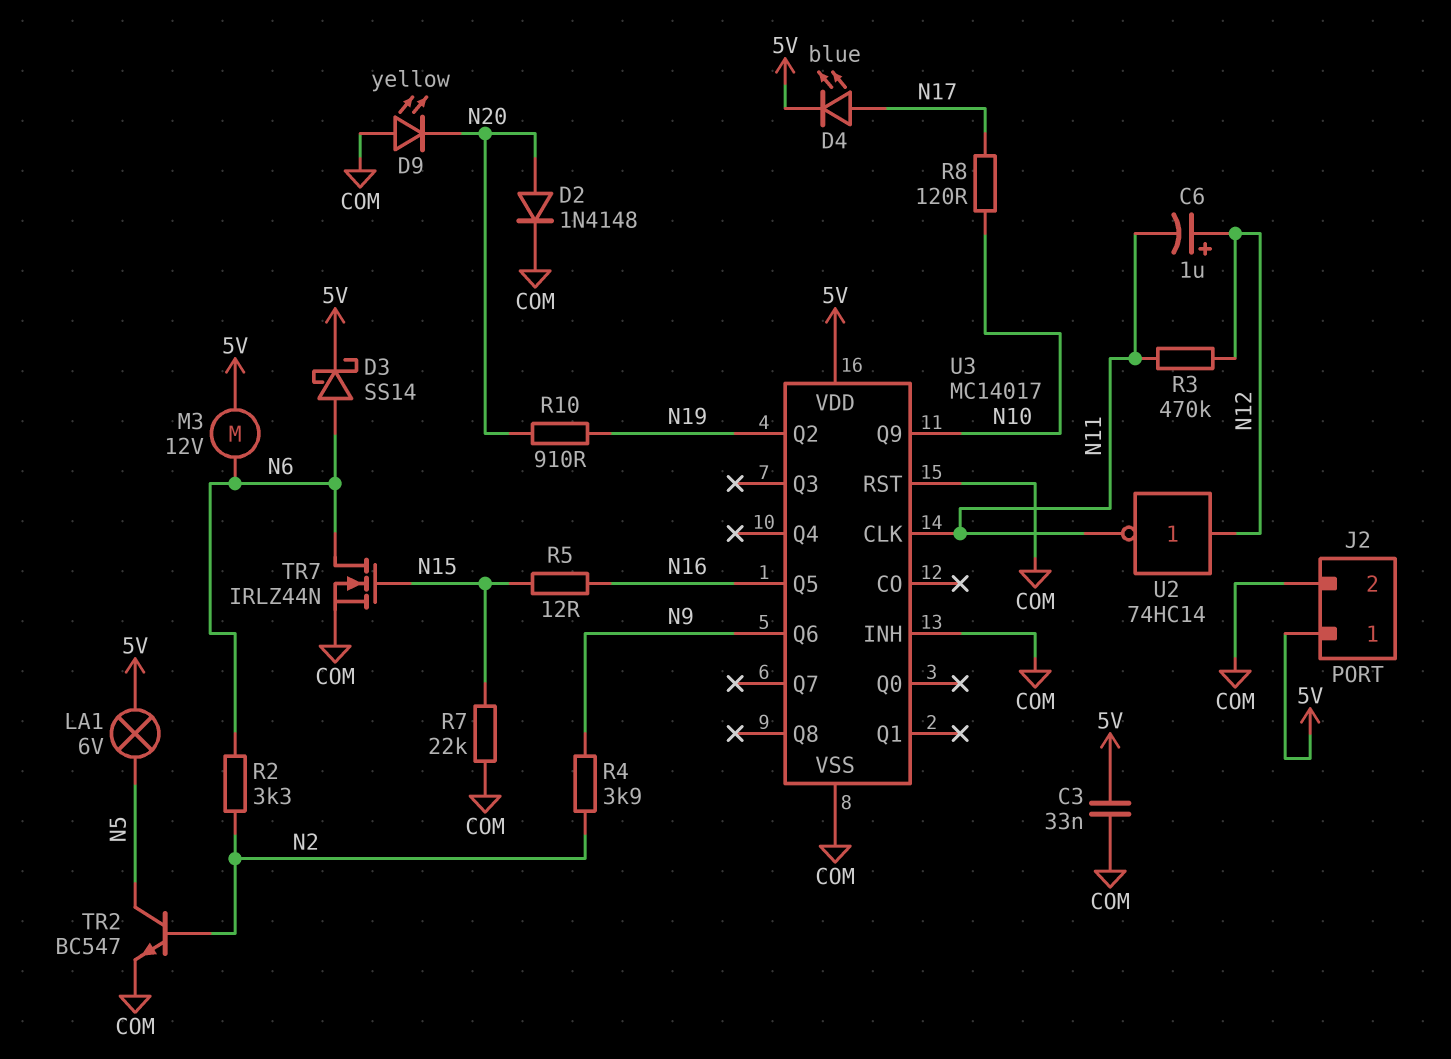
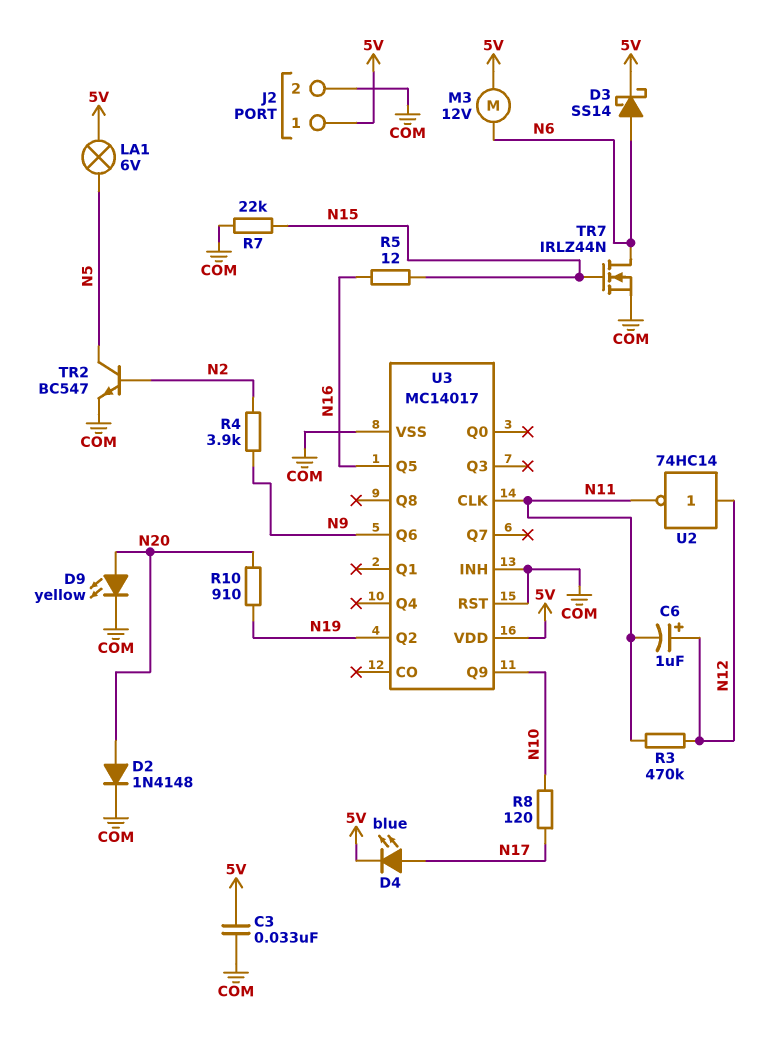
D9: LED yellow (A COM, K N20) -> LED yellow (A N20, K COM)
R2: 3.3k (N2, N6) -> none

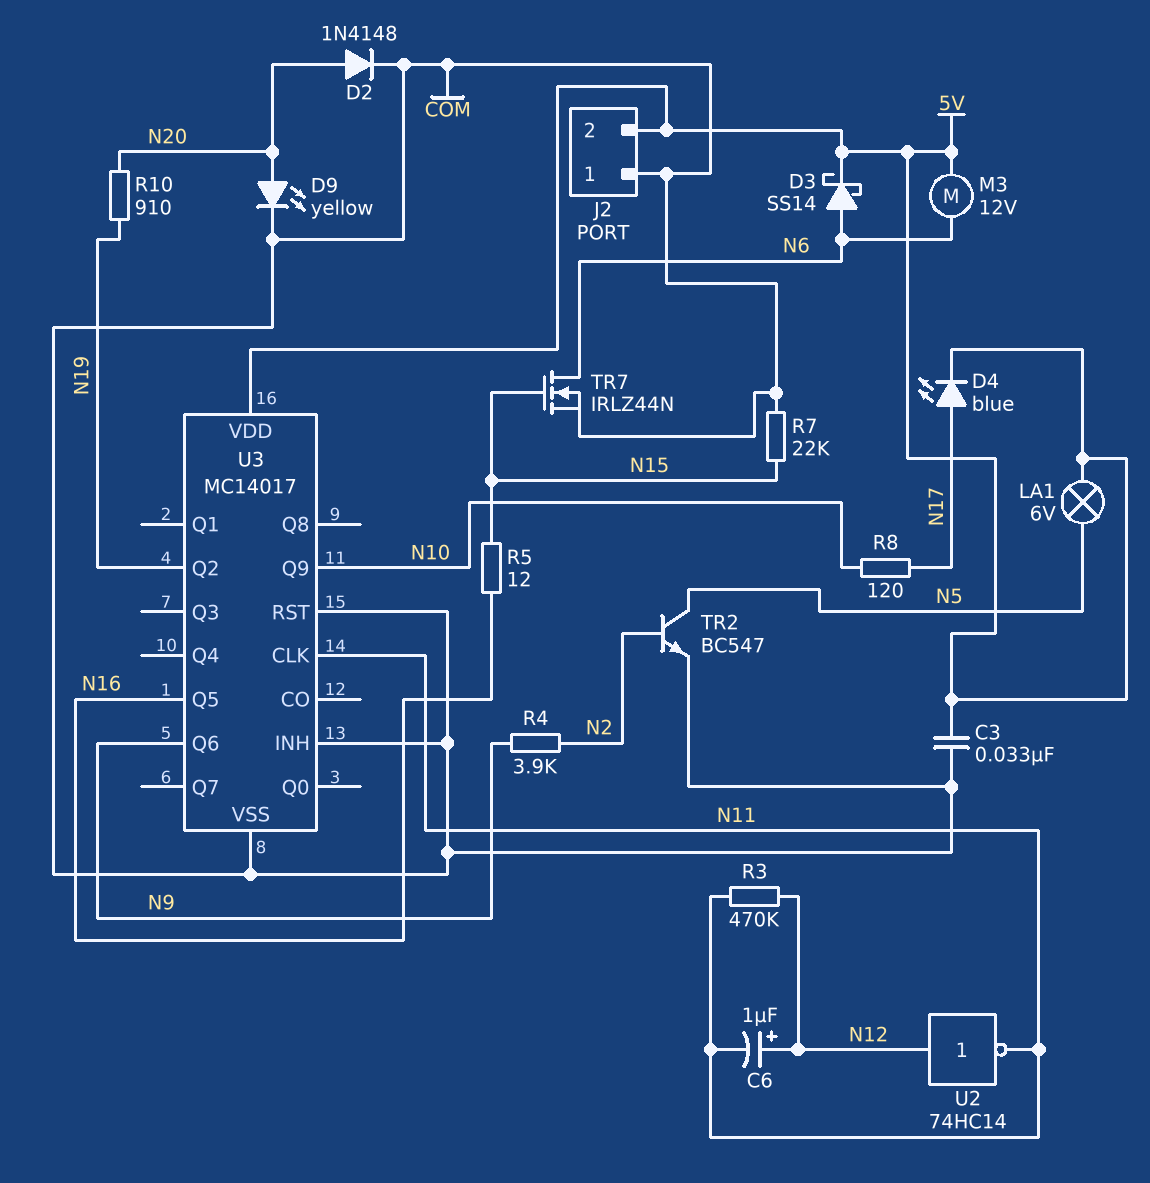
J2 pin 1: 5V -> COM
J2 pin 2: COM -> 5V

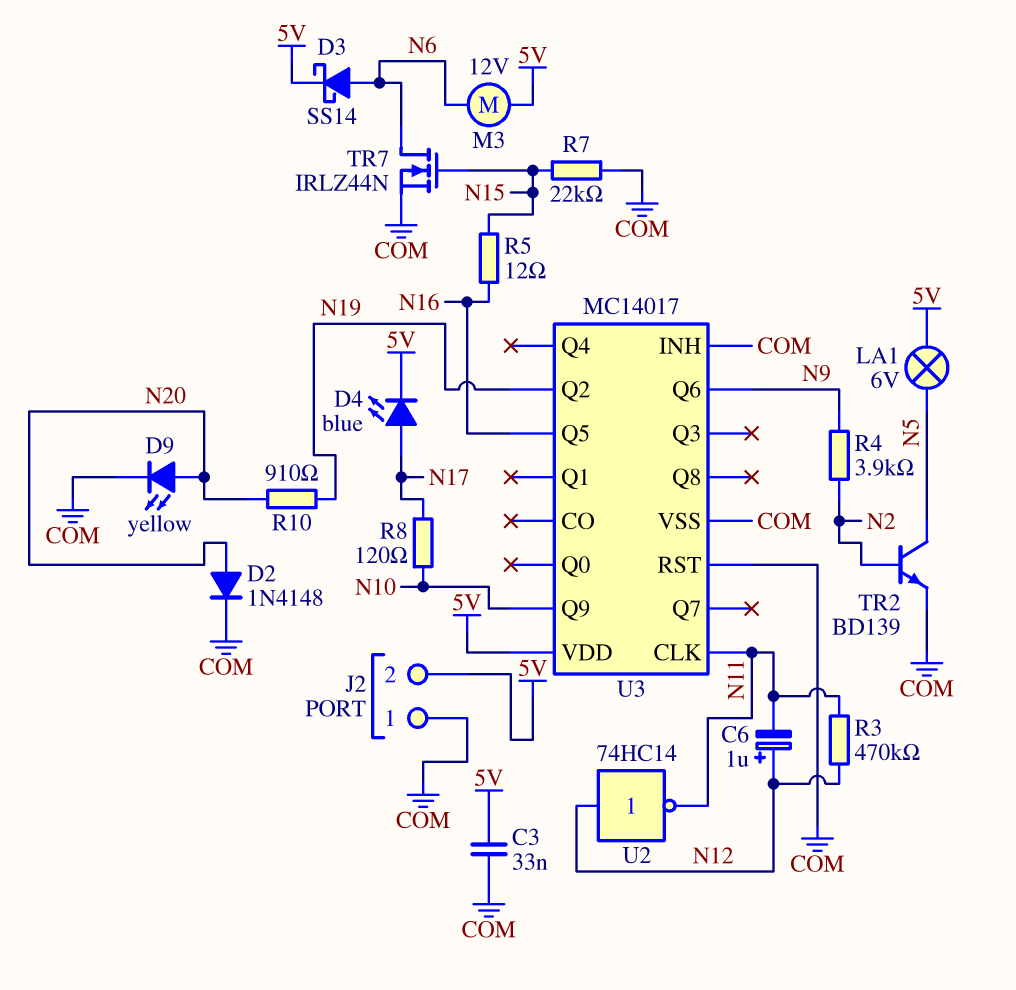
TR2: NPN BC547 (B N2, C N5, E COM) -> NPN BD139 (B N2, C N5, E COM)

